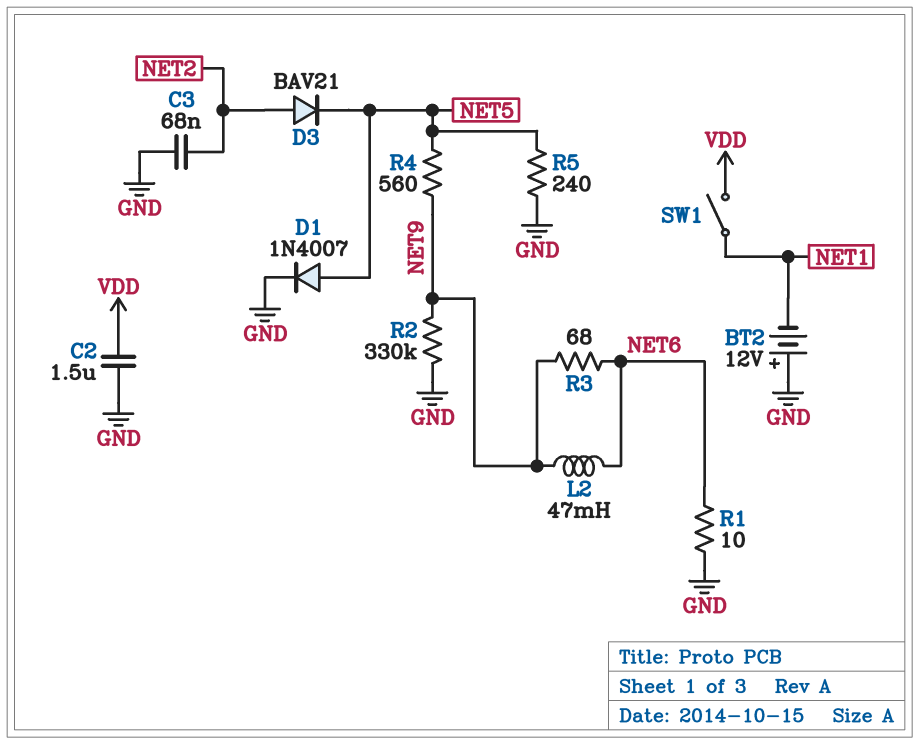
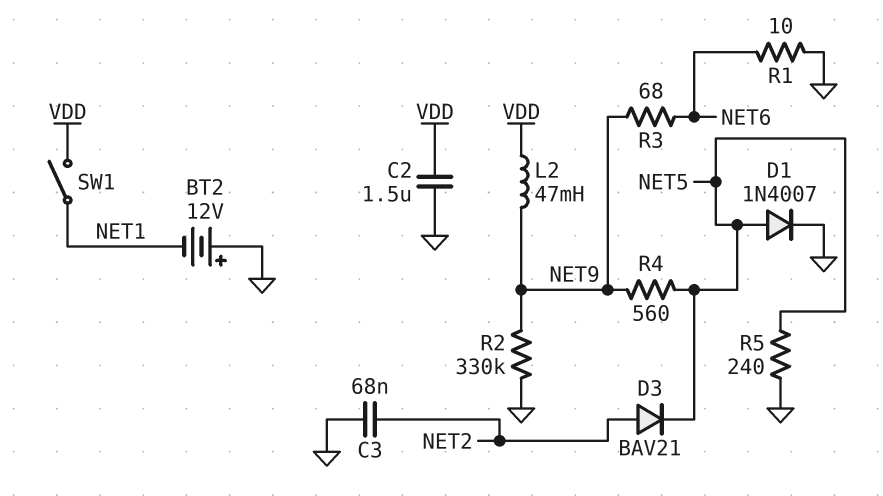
L2: 47mH (NET6, NET9) -> 47mH (NET9, VDD)

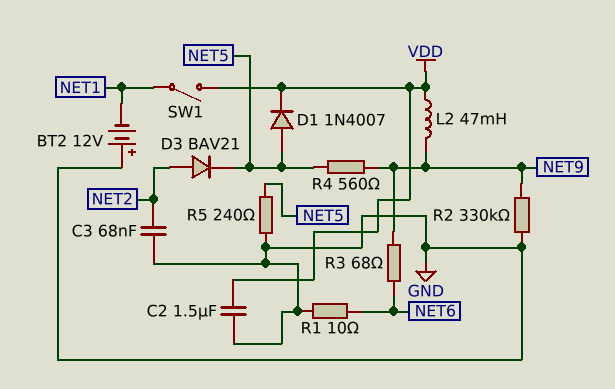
D1: diode 1N4007 (A NET5, K GND) -> diode 1N4007 (A NET5, K VDD)

